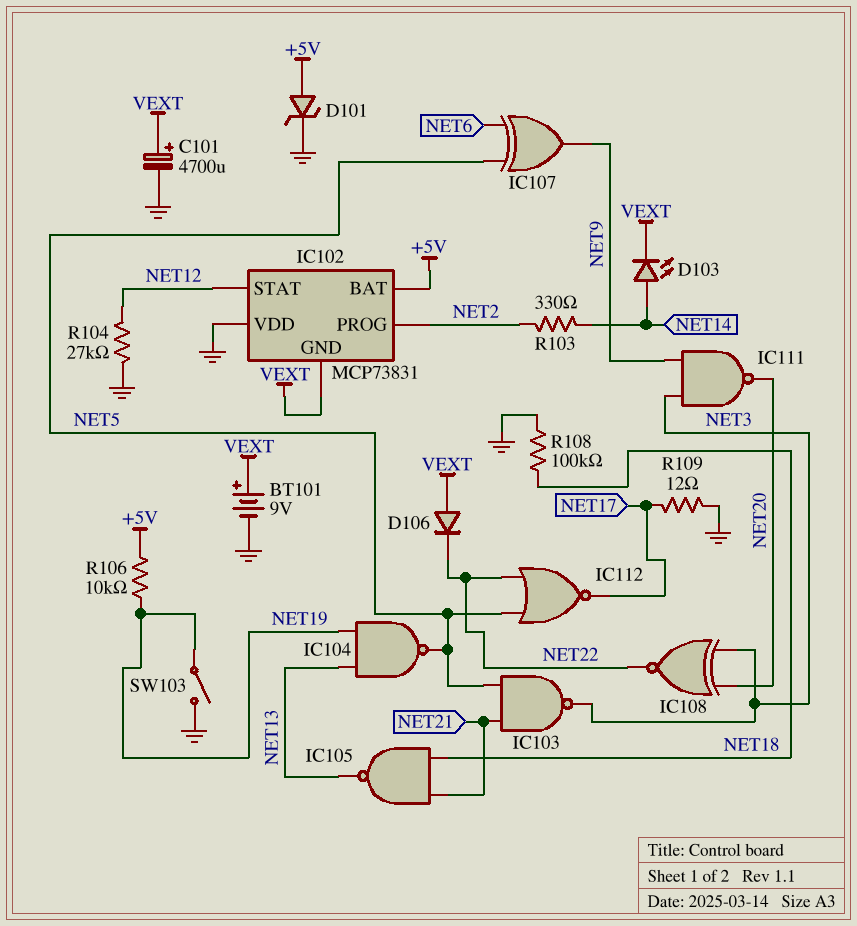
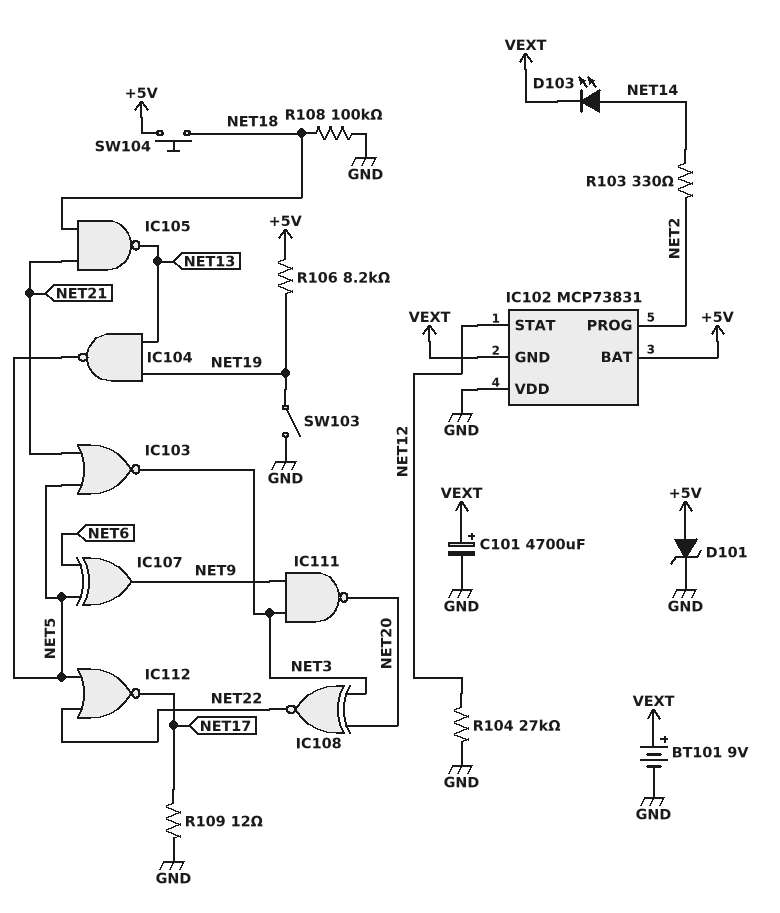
D106: diode (A VEXT, K NET22) -> none
IC103: NAND (in NET5, in NET21, out NET3) -> NOR (in NET5, in NET21, out NET3)
R106: 10k (+5V, NET19) -> 8.2k (+5V, NET19)
SW104: none -> button (+5V, NET18)

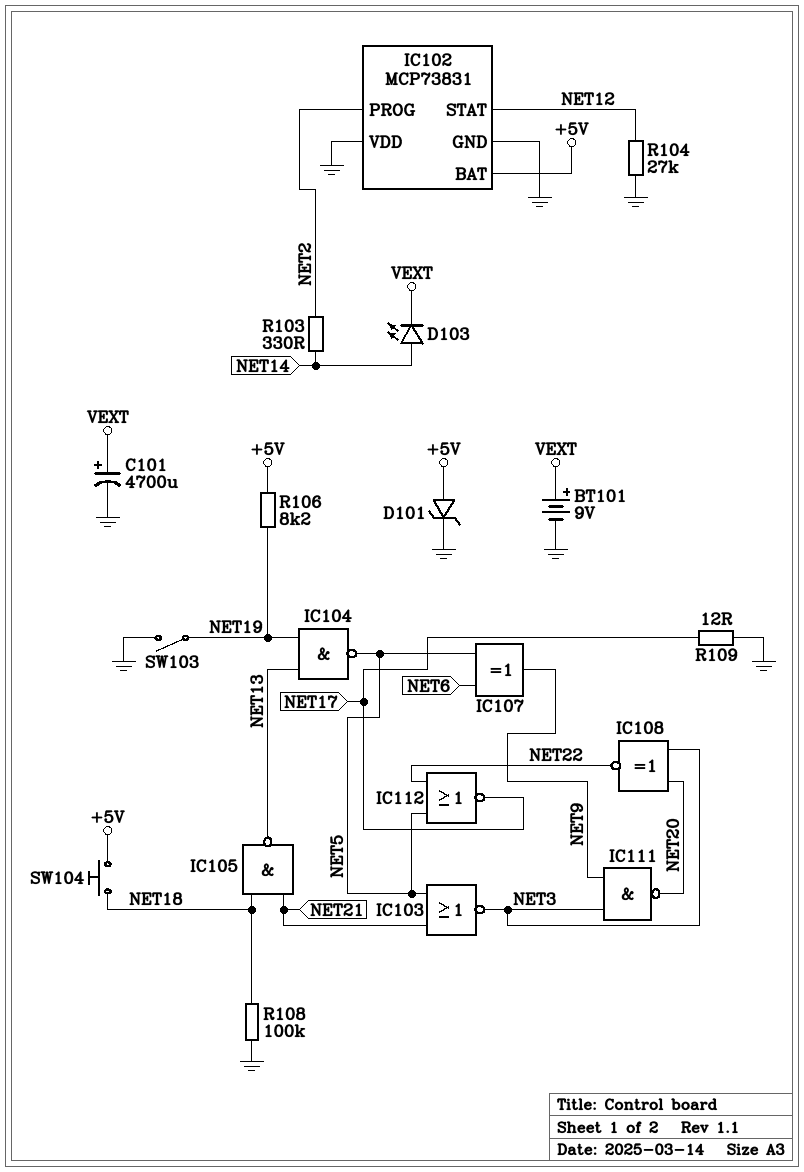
IC102 pin GND: VEXT -> GND

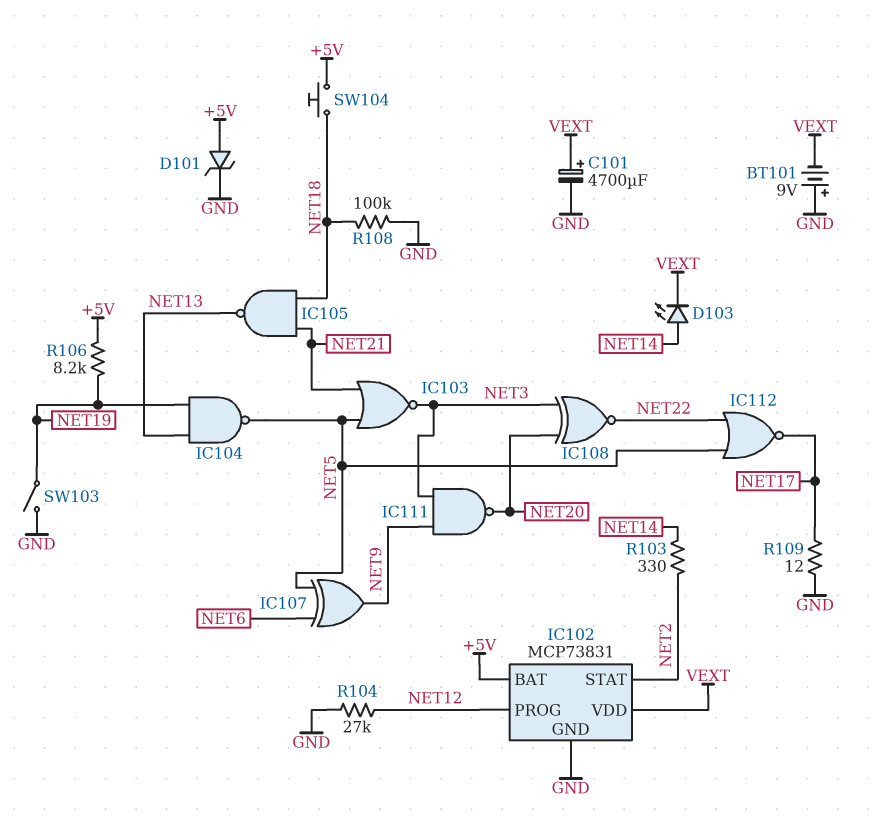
BT101: 9V (plus VEXT, minus GND) -> 9V (plus GND, minus VEXT)
IC102 pin PROG: NET2 -> NET12
IC102 pin STAT: NET12 -> NET2
IC102 pin VDD: GND -> VEXT

